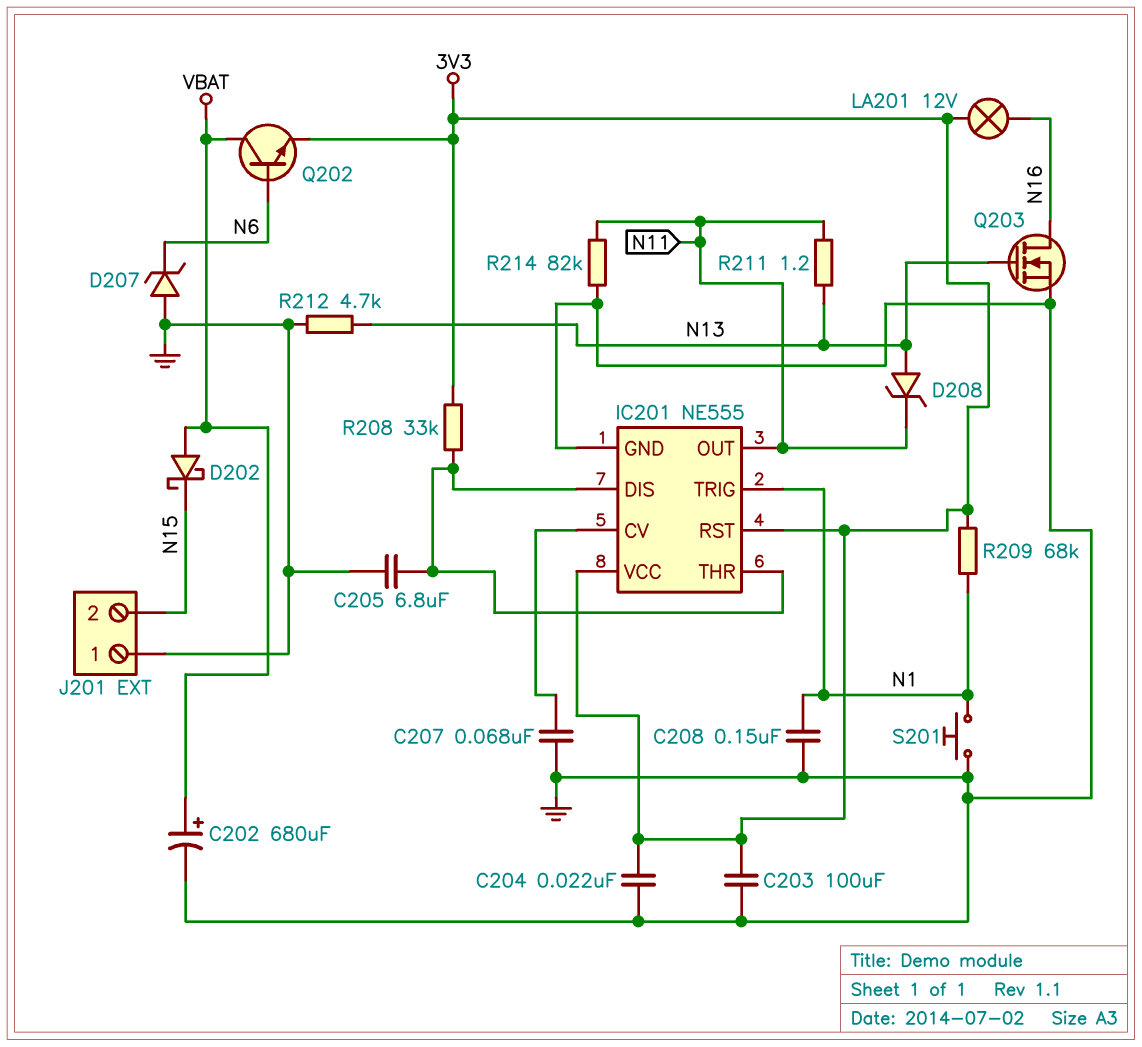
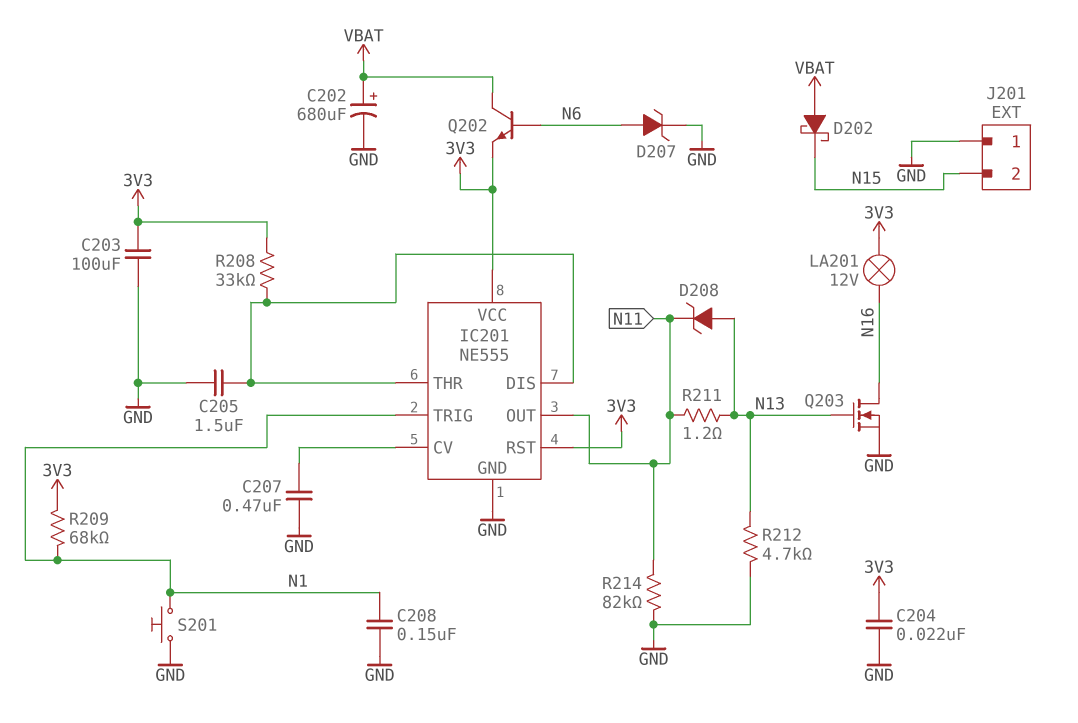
C205: 6.8uF (GND, IC201/DIS) -> 1.5uF (GND, IC201/DIS)
C207: 68nF (GND, IC201/CV) -> 470nF (GND, IC201/CV)
D207: zener (A GND, K N6) -> zener (A N6, K GND)

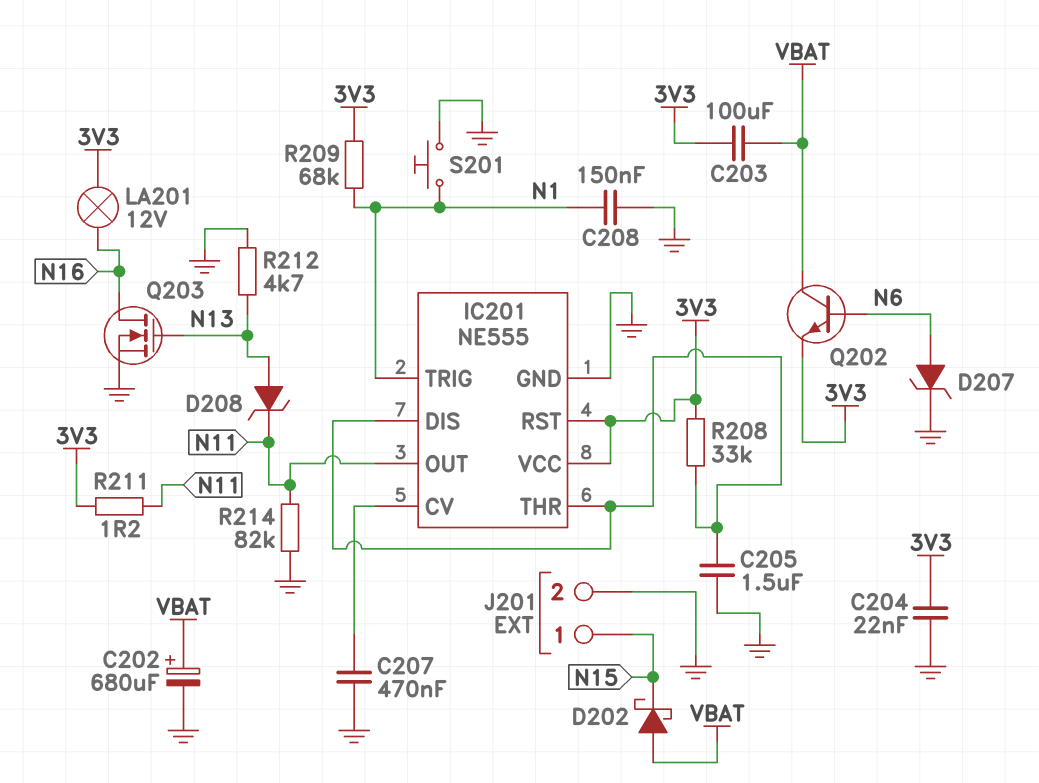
C203: 100uF (3V3, GND) -> 100uF (3V3, VBAT)
J201 pin 1: GND -> N15
J201 pin 2: N15 -> GND
R211: 1.2 (N11, N13) -> 1.2 (3V3, N11)

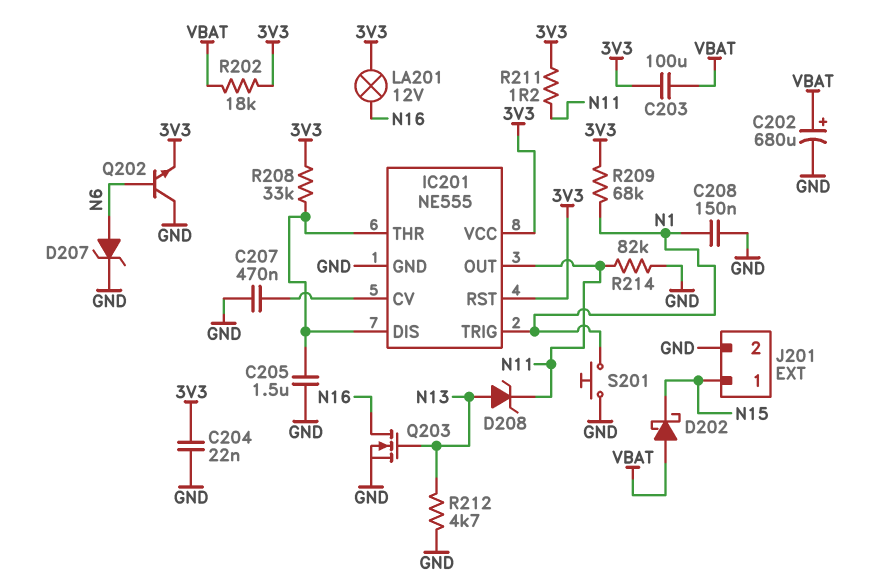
Q202: NPN (B N6, C VBAT, E 3V3) -> NPN (B N6, C GND, E 3V3)
R202: none -> 18k (3V3, VBAT)

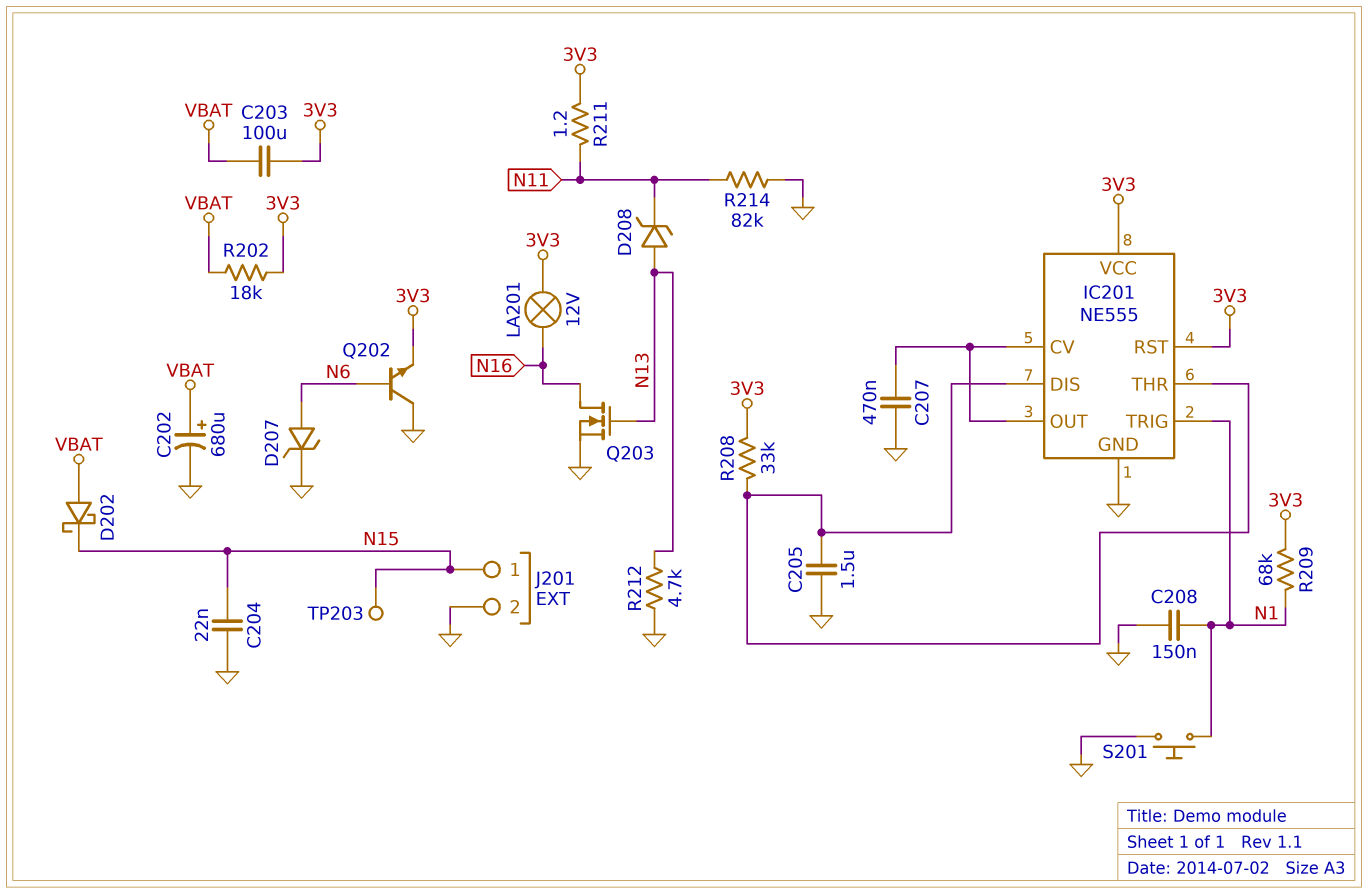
C204: 22nF (3V3, GND) -> 22nF (GND, N15)
IC201 pin OUT: N11 -> IC201/CV
TP203: none -> test point (N15)

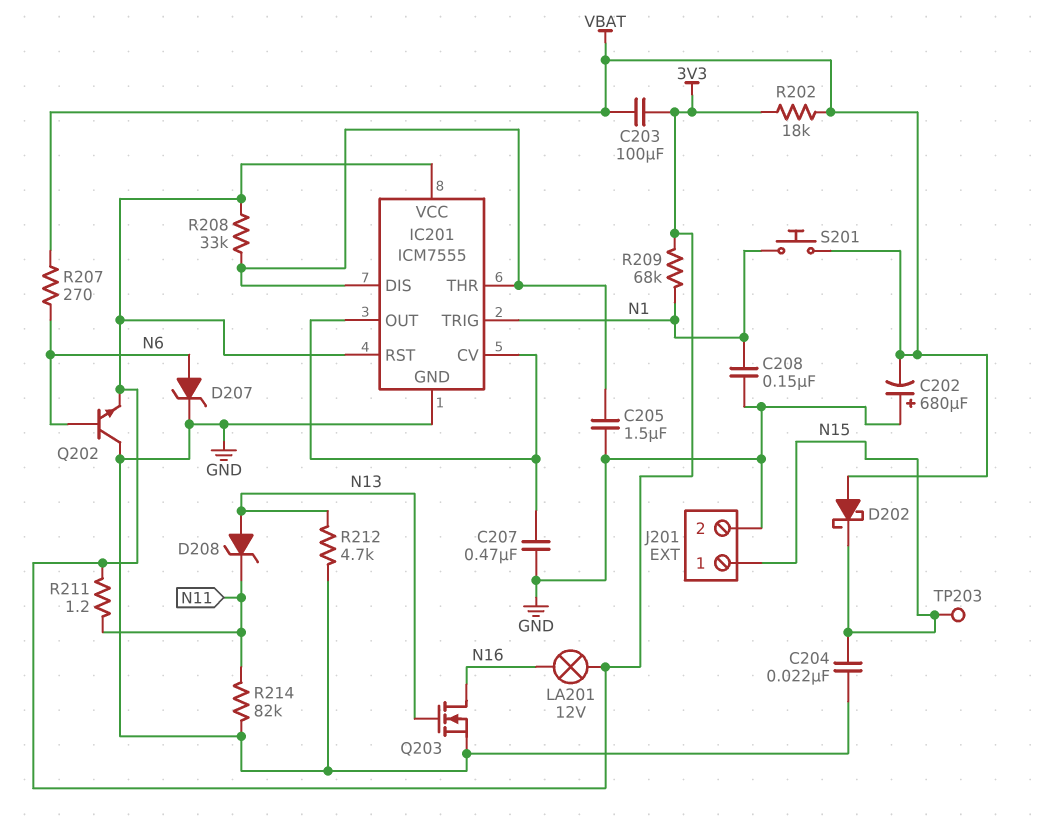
C202: 680uF (plus VBAT, minus GND) -> 680uF (plus GND, minus VBAT)
IC201: NE555 -> ICM7555
R207: none -> 270 (N6, VBAT)
S201: button (GND, N1) -> button (N1, VBAT)

